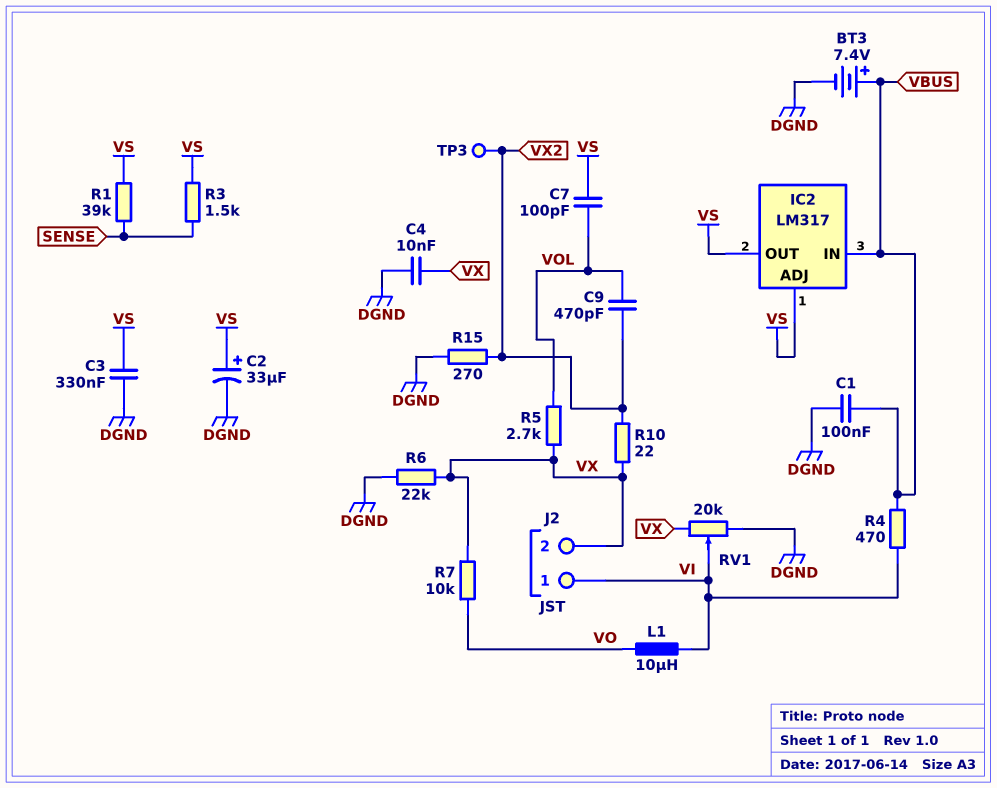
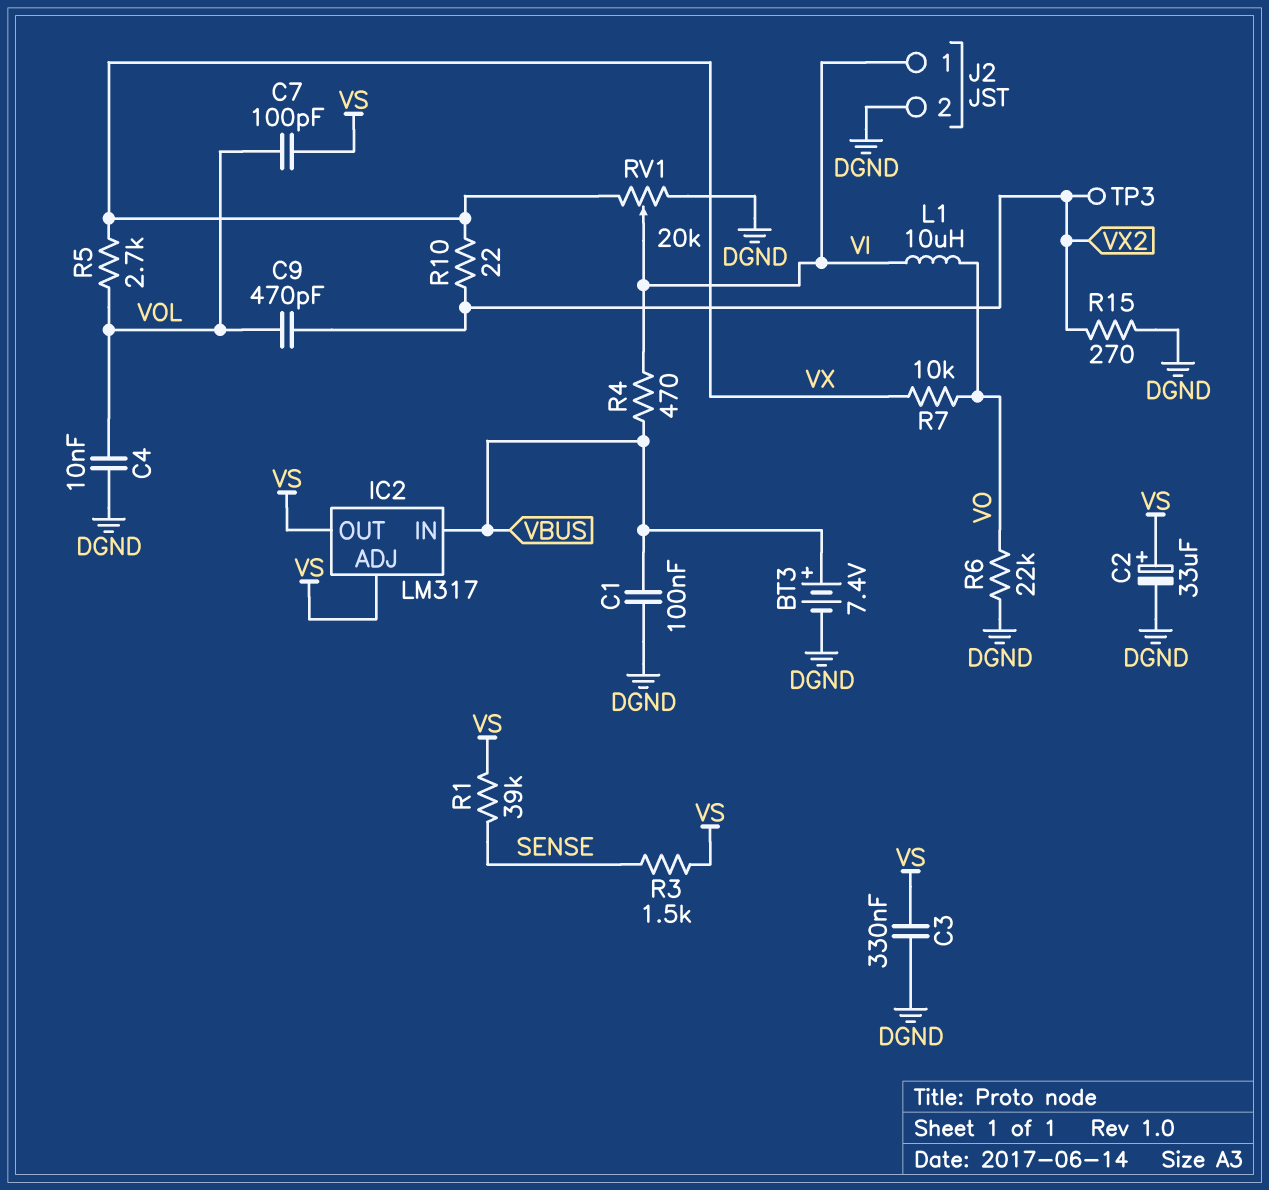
C4: 10nF (DGND, VX) -> 10nF (DGND, VOL)
J2 pin 2: VX -> DGND
R6: 22k (DGND, VX) -> 22k (DGND, VO)

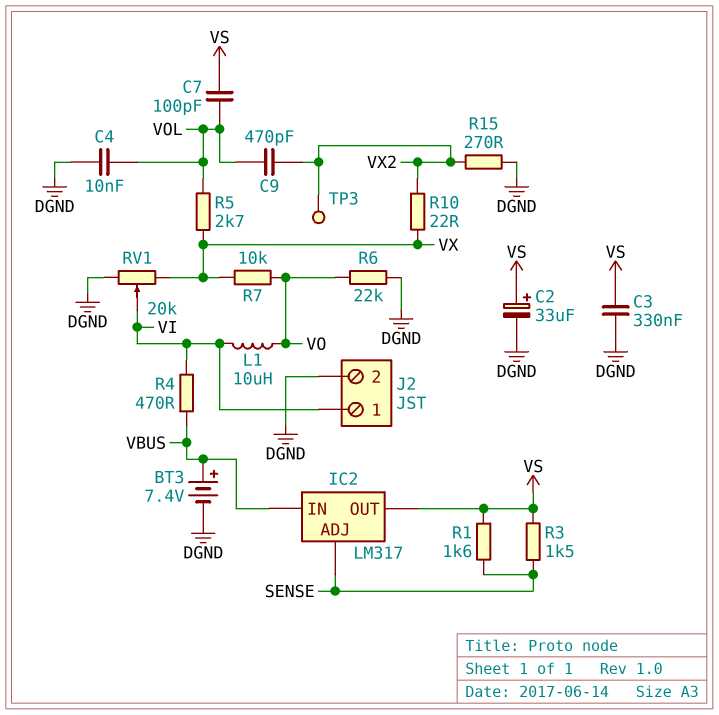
C1: 100nF (DGND, VBUS) -> none
IC2 pin ADJ: VS -> SENSE
R1: 39k (SENSE, VS) -> 1.6k (SENSE, VS)

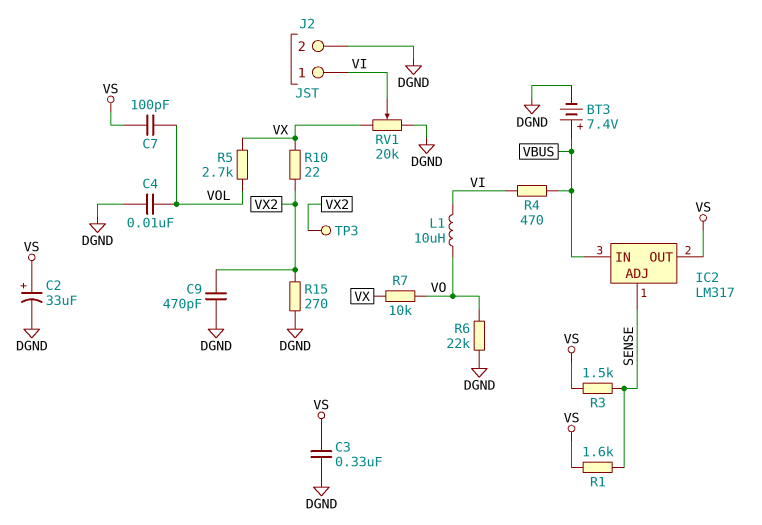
C9: 470pF (VOL, VX2) -> 470pF (DGND, VX2)

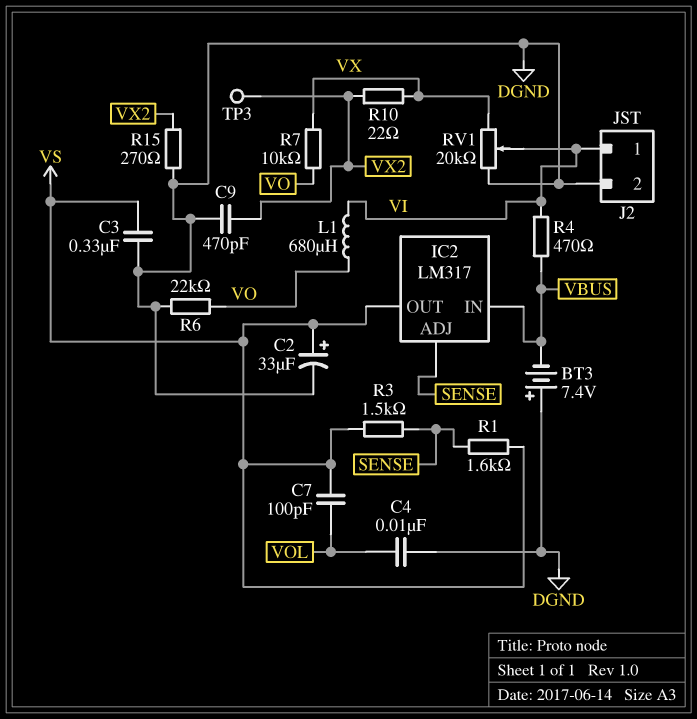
BT3: 7.4V (plus VBUS, minus DGND) -> 7.4V (plus DGND, minus VBUS)
L1: 10uH (VI, VO) -> 680uH (VI, VO)
R5: 2.7k (VOL, VX) -> none

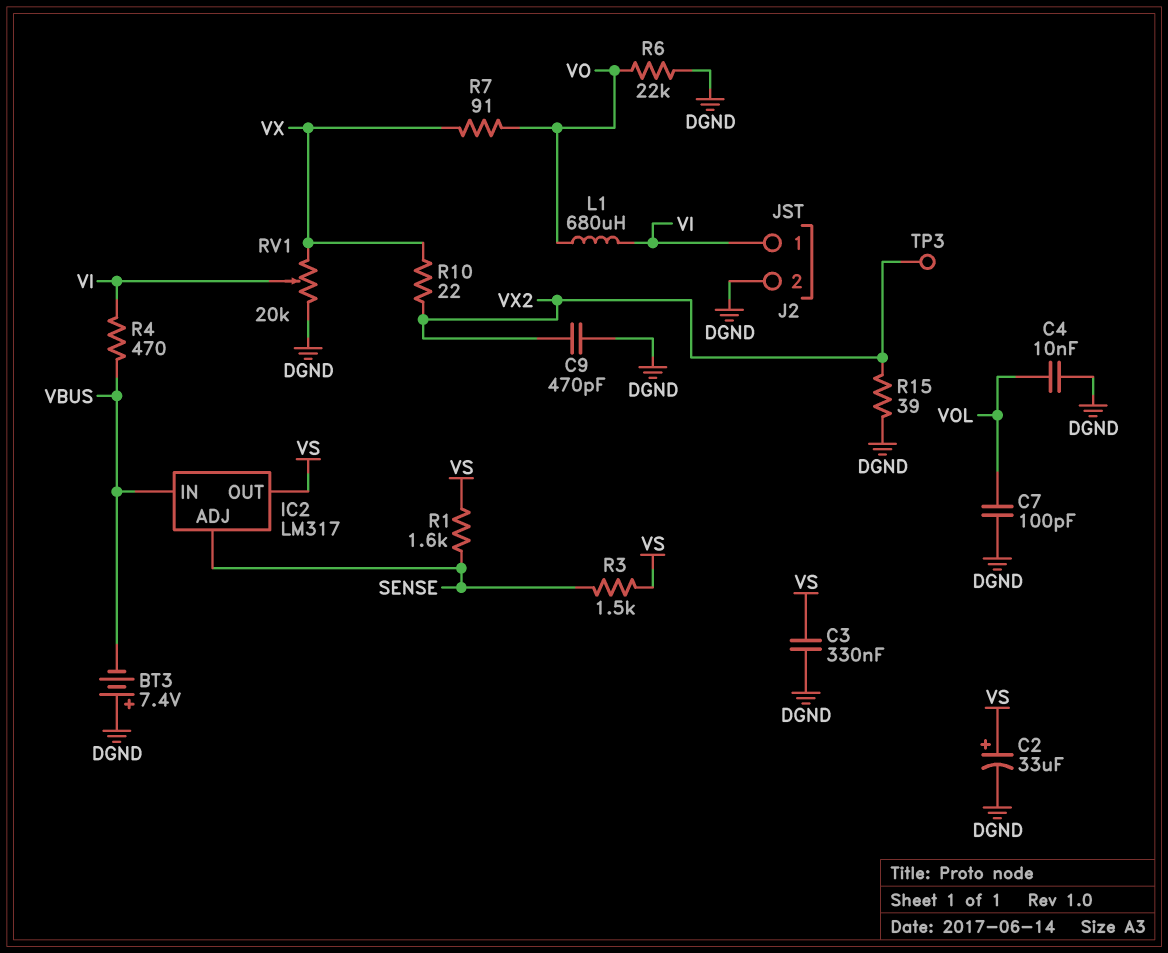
C7: 100pF (VOL, VS) -> 100pF (DGND, VOL)
R7: 10k (VO, VX) -> 91 (VO, VX)
R15: 270 (DGND, VX2) -> 39 (DGND, VX2)

